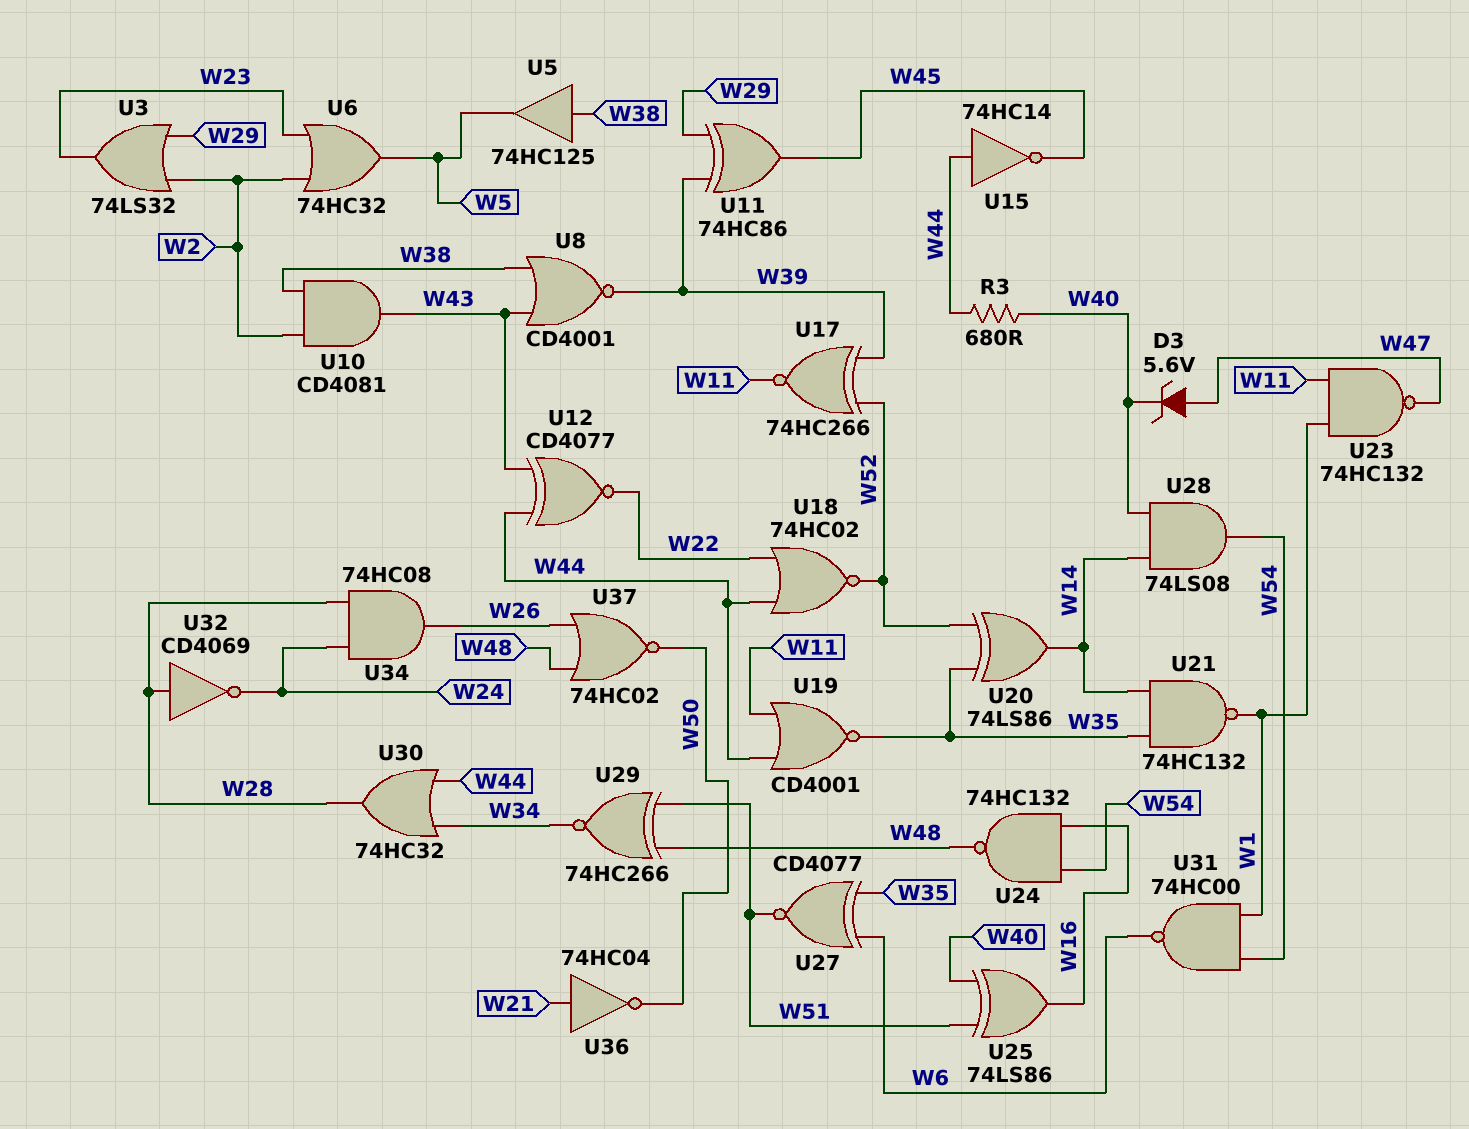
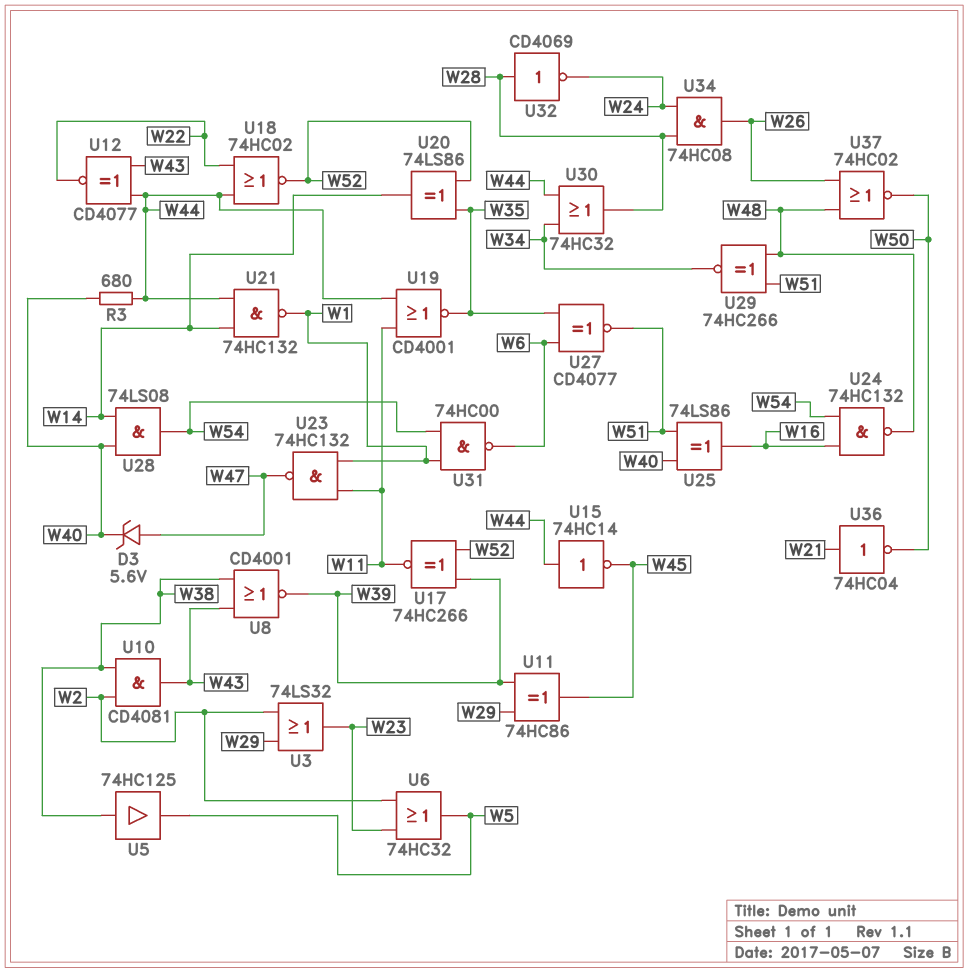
U21: NAND 74HC132 (in W14, in W35, out W1) -> NAND 74HC132 (in W14, in W44, out W1)

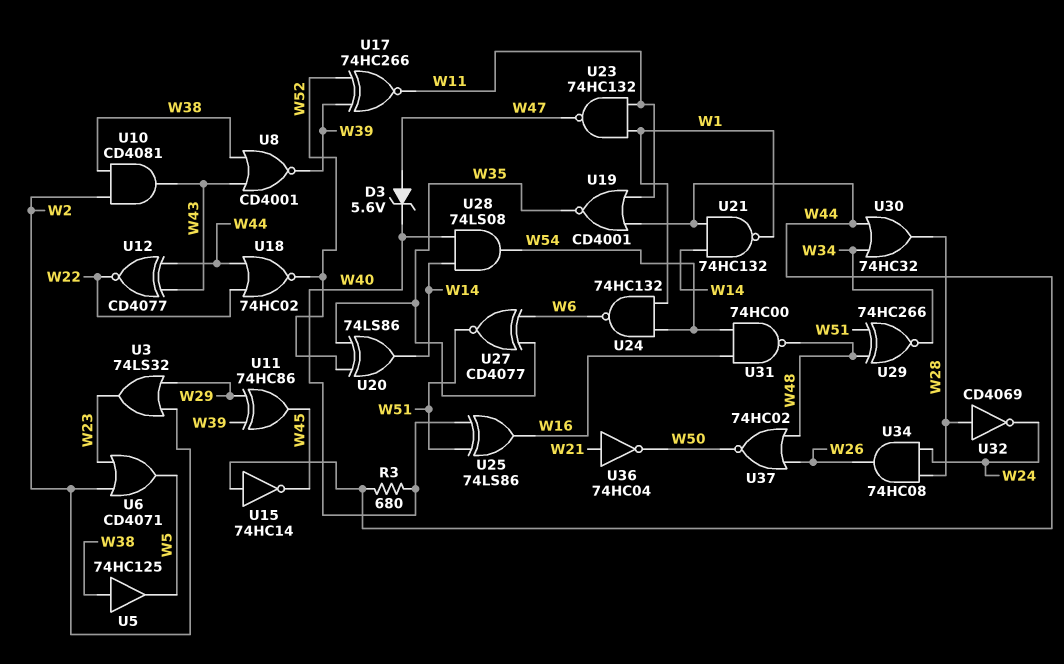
U6: OR 74HC32 (in W2, in W23, out W5) -> OR CD4071 (in W2, in W23, out W5)
U24: NAND 74HC132 (in W16, in W54, out W48) -> NAND 74HC132 (in W1, in W54, out W6)
U31: NAND 74HC00 (in W1, in W54, out W6) -> NAND 74HC00 (in W16, in W54, out W48)

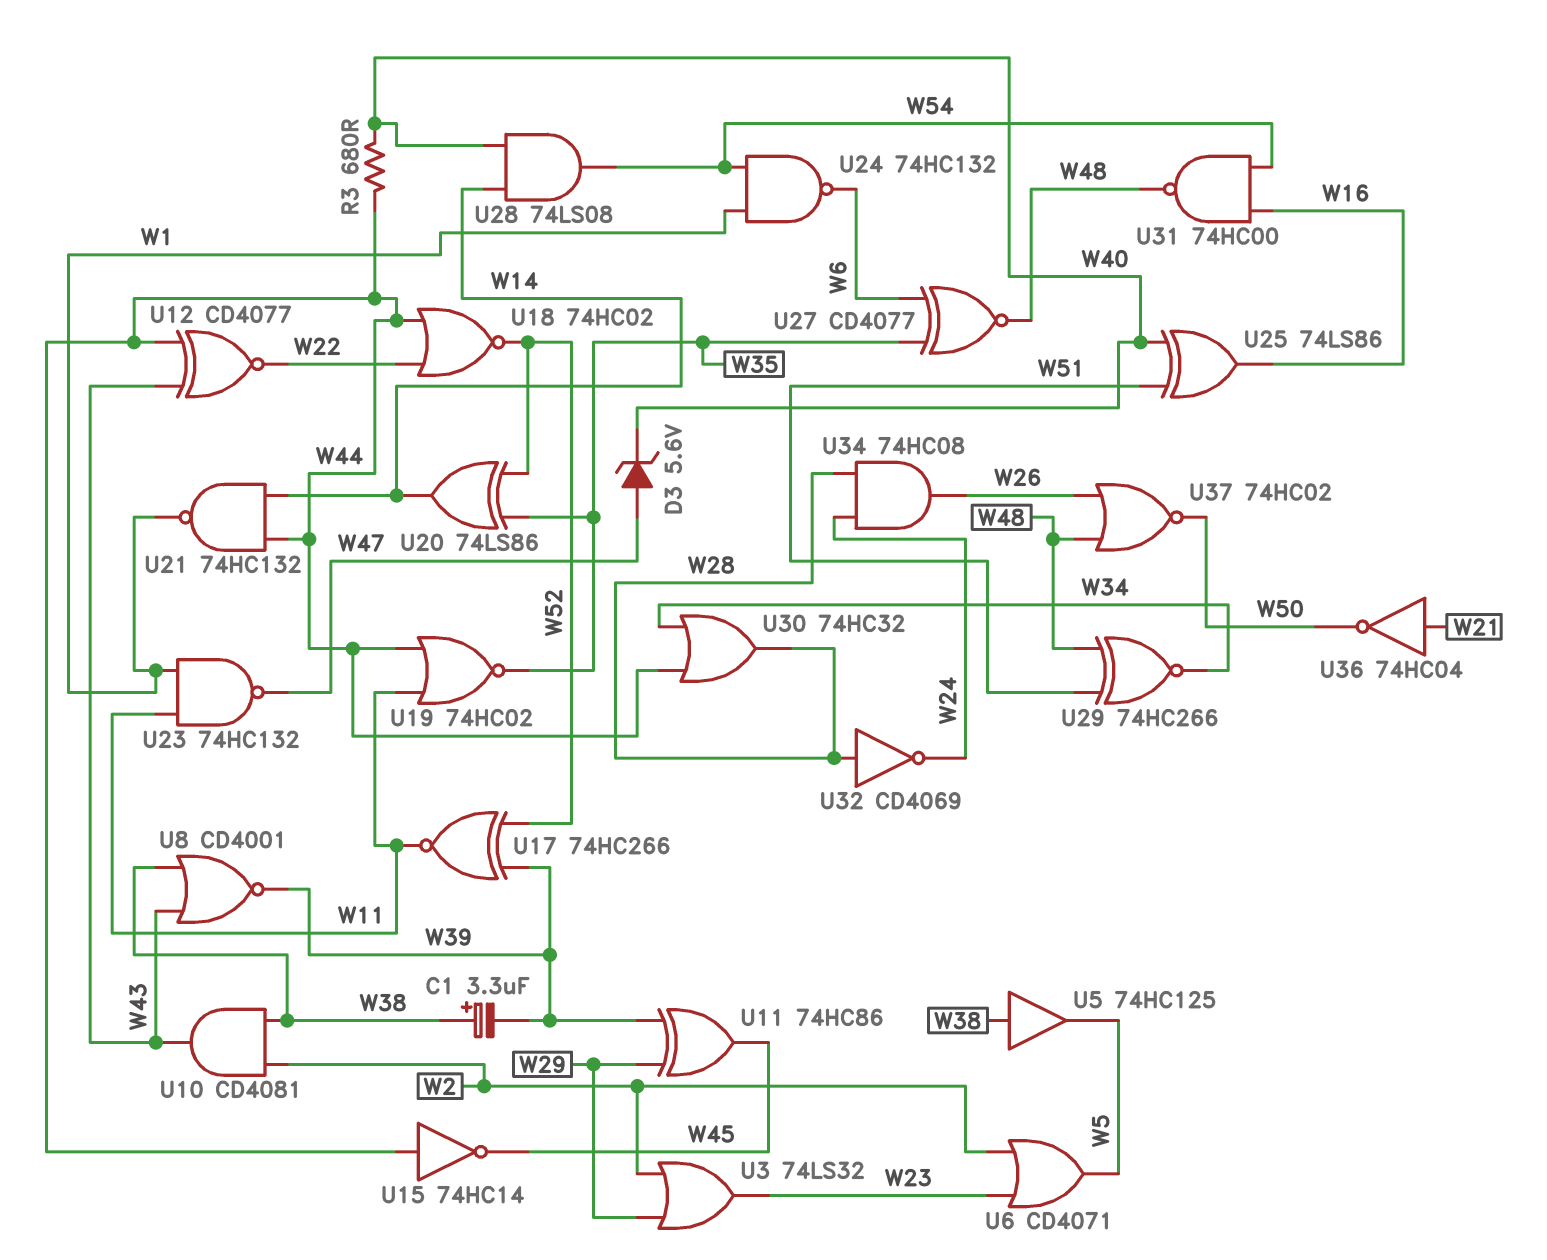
C1: none -> 3.3uF (plus W38, minus W39)
U19: NOR CD4001 (in W11, in W44, out W35) -> NOR 74HC02 (in W11, in W44, out W35)
U27: XNOR CD4077 (in W6, in W35, out W51) -> XNOR CD4077 (in W6, in W35, out W48)

